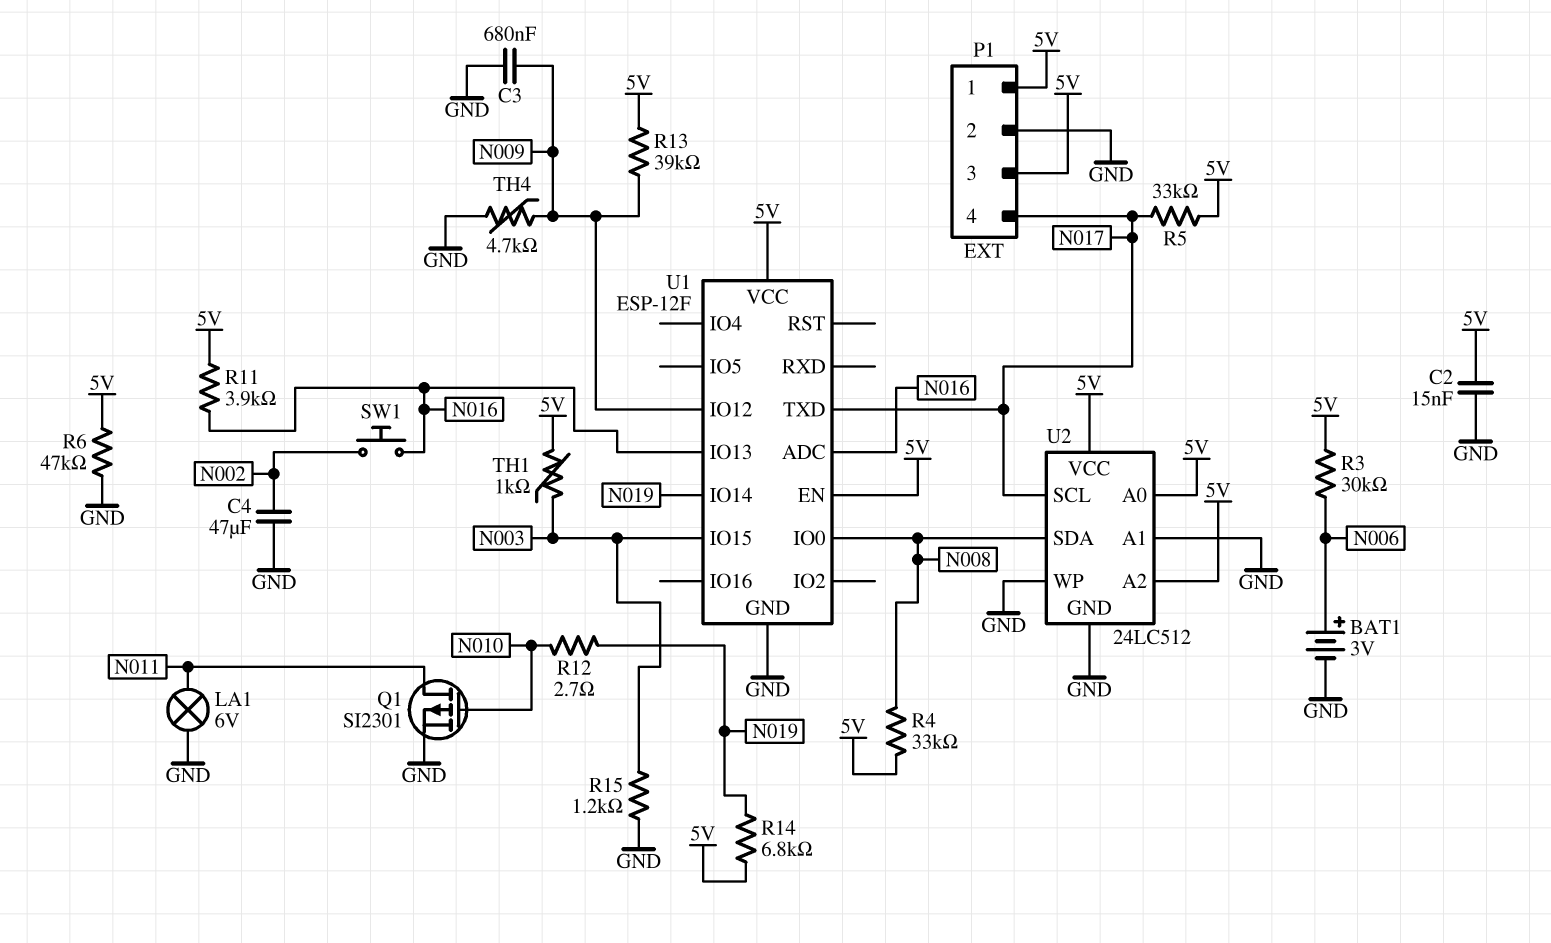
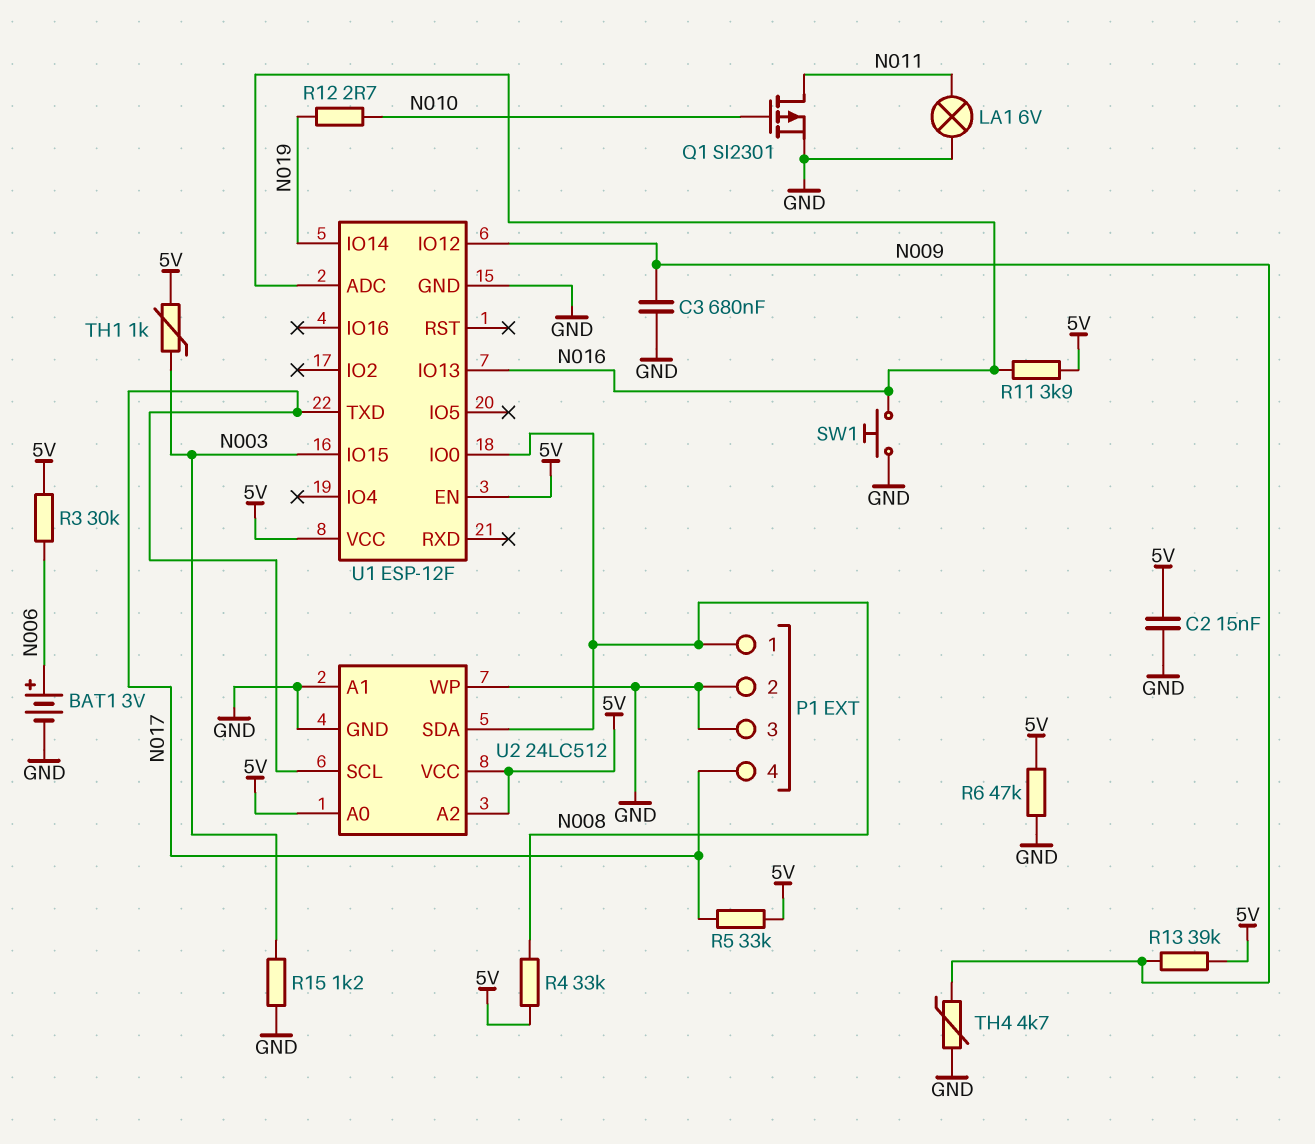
C4: 47uF (GND, N002) -> none
P1 pin 1: 5V -> N008
P1 pin 3: 5V -> GND
R14: 6.8k (5V, N019) -> none
SW1: button (N002, N016) -> button (GND, N016)

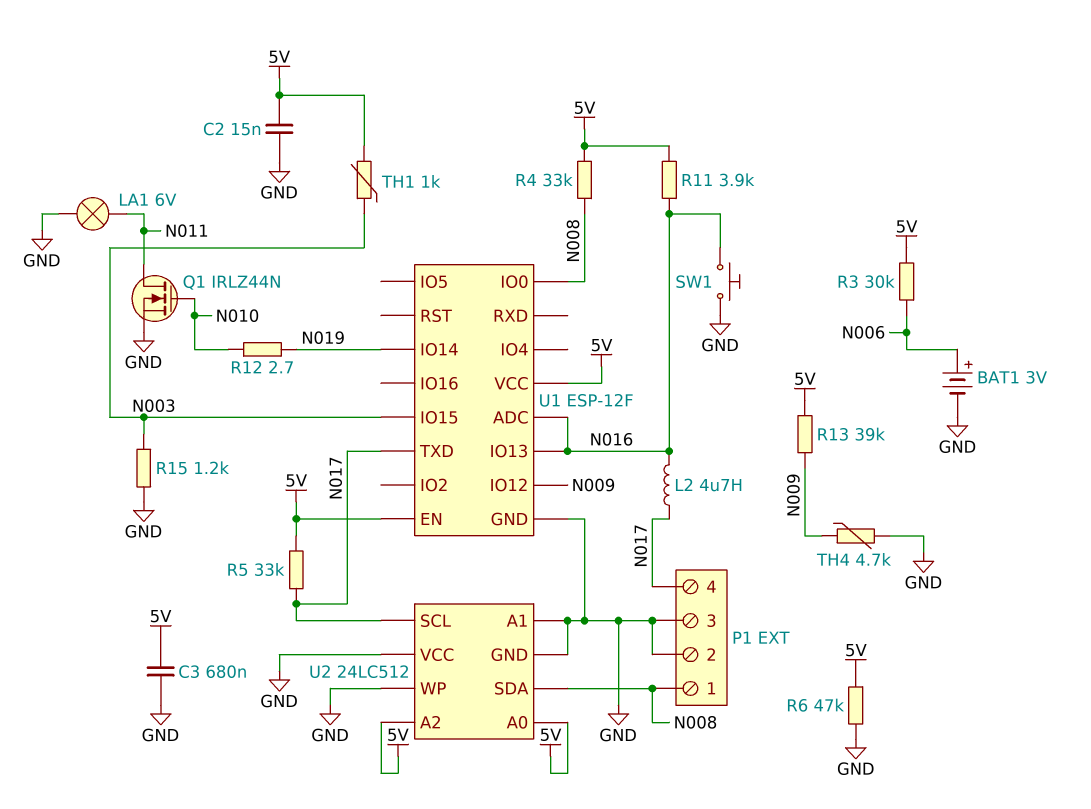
C3: 680nF (GND, N009) -> 680nF (5V, GND)
L2: none -> 4.7uH (N016, N017)
Q1: PMOS SI2301 (G N010, D N011, S GND) -> NMOS IRLZ44N (G N010, D N011, S GND)
U2 pin VCC: 5V -> GND

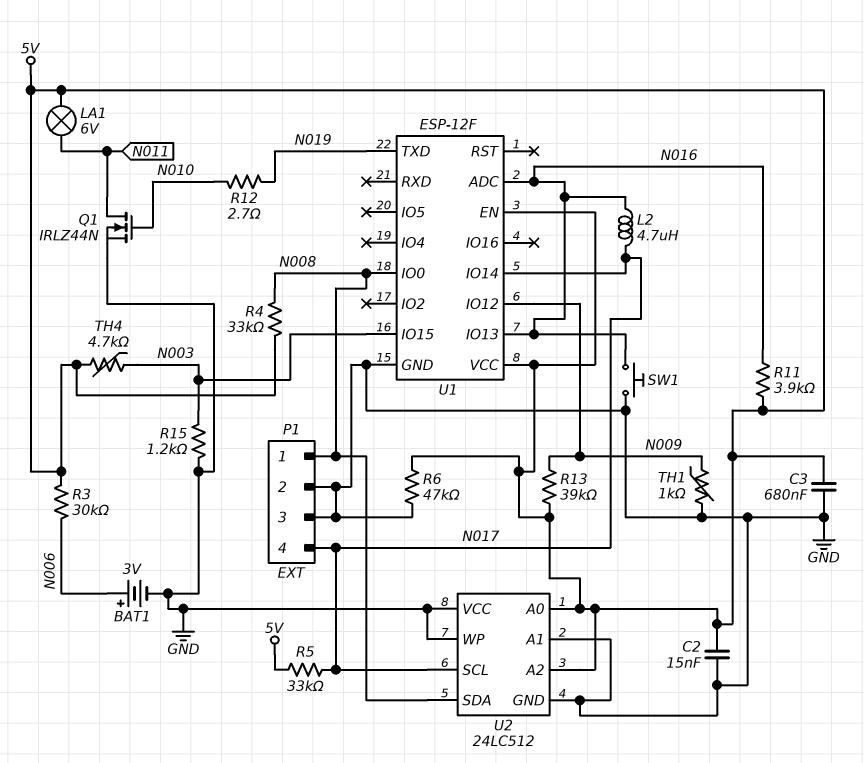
LA1: lamp 6V (GND, N011) -> lamp 6V (5V, N011)
TH1: 1k (5V, N003) -> 1k (GND, N009)
TH4: 4.7k (GND, N009) -> 4.7k (5V, N003)
U1 pin IO14: N019 -> N017
U1 pin TXD: N017 -> N019

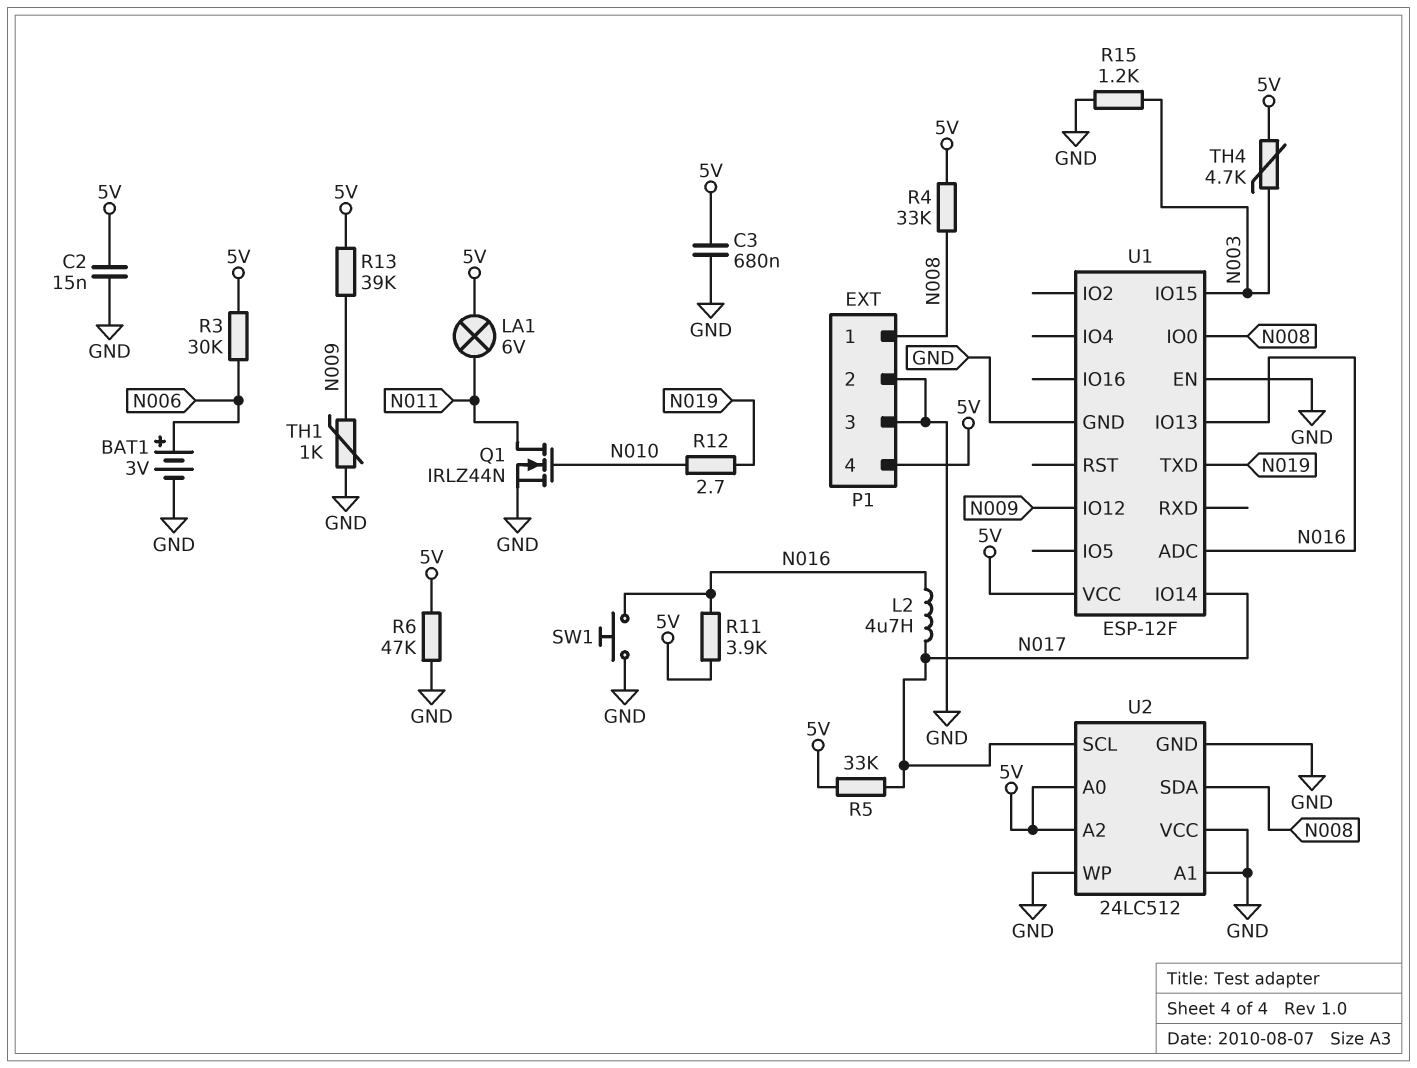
P1 pin 4: N017 -> 5V
U1 pin EN: 5V -> GND

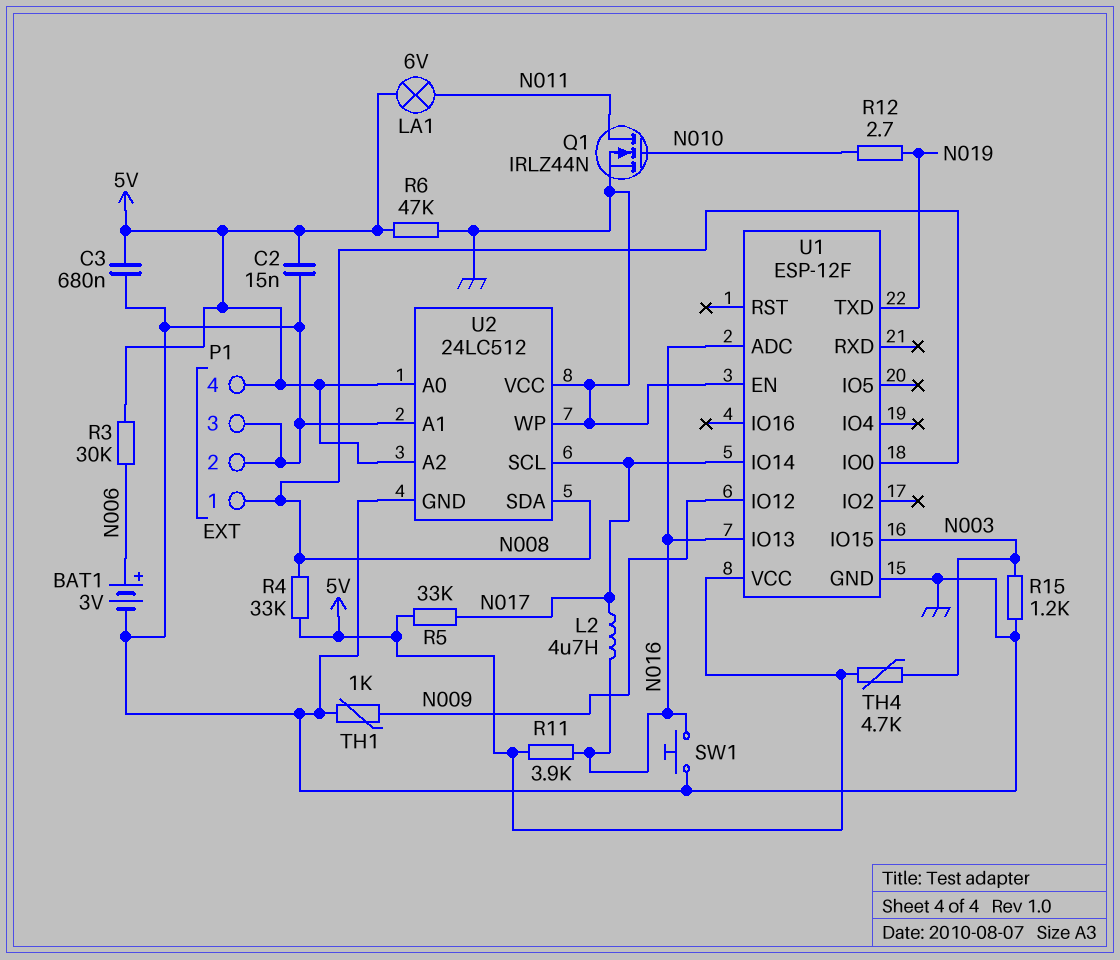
R13: 39k (5V, N009) -> none

